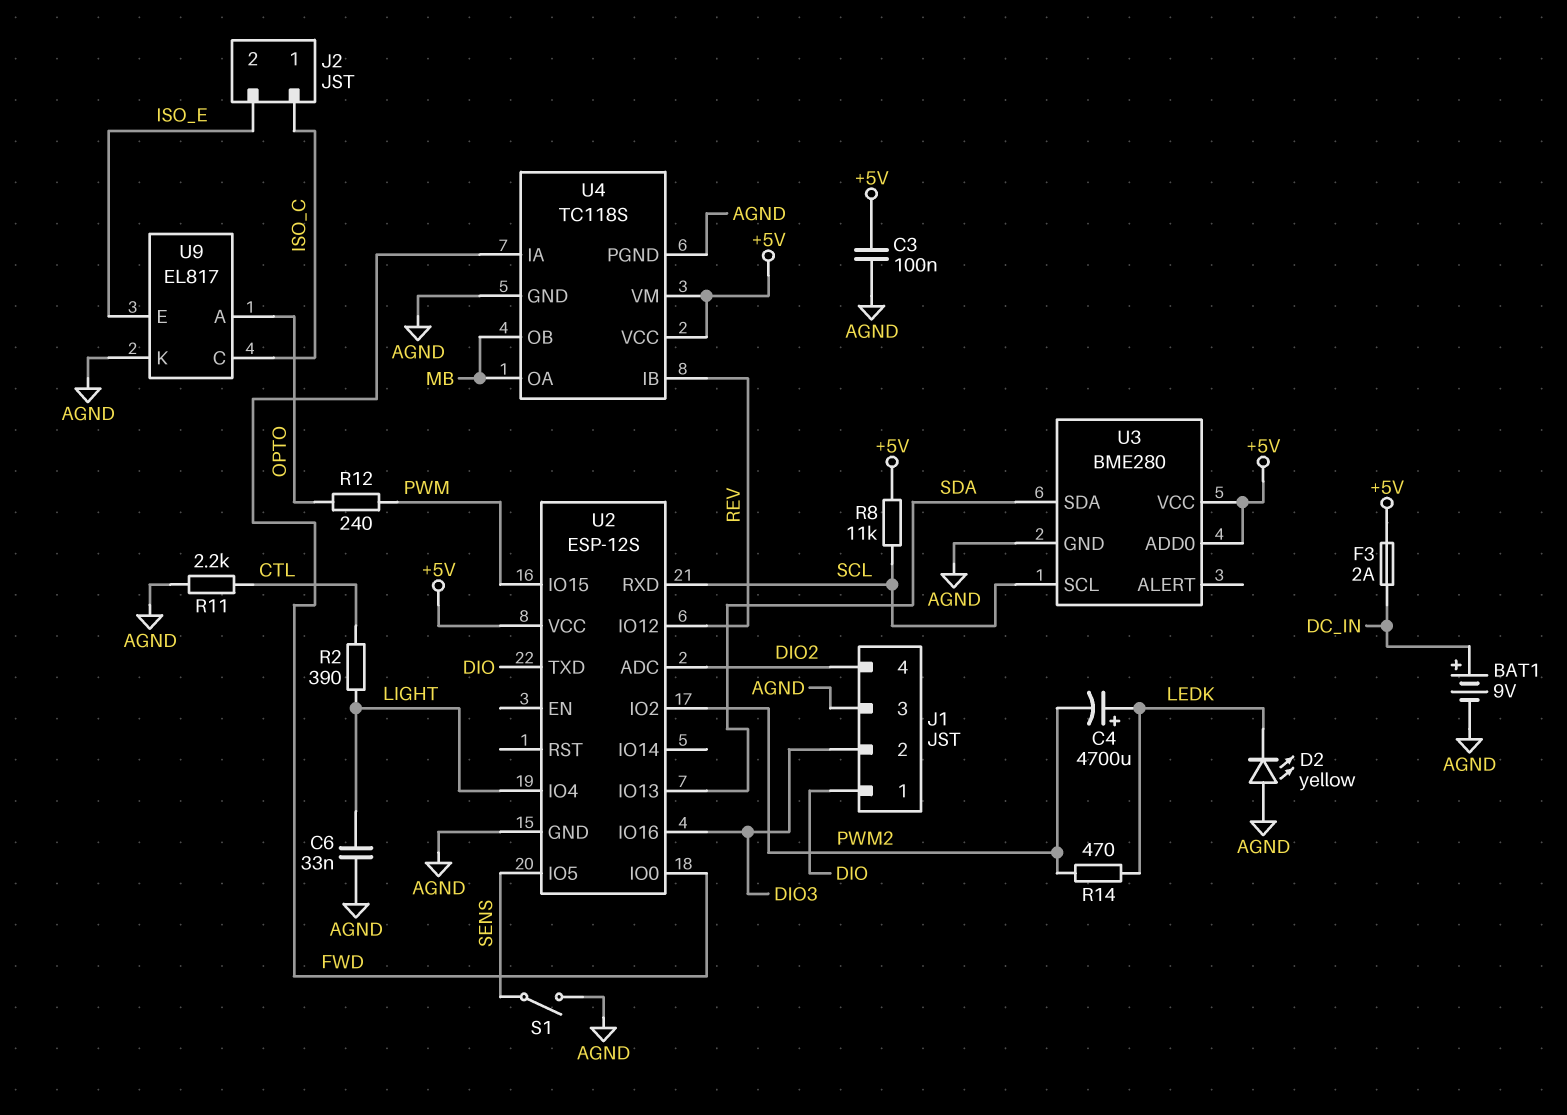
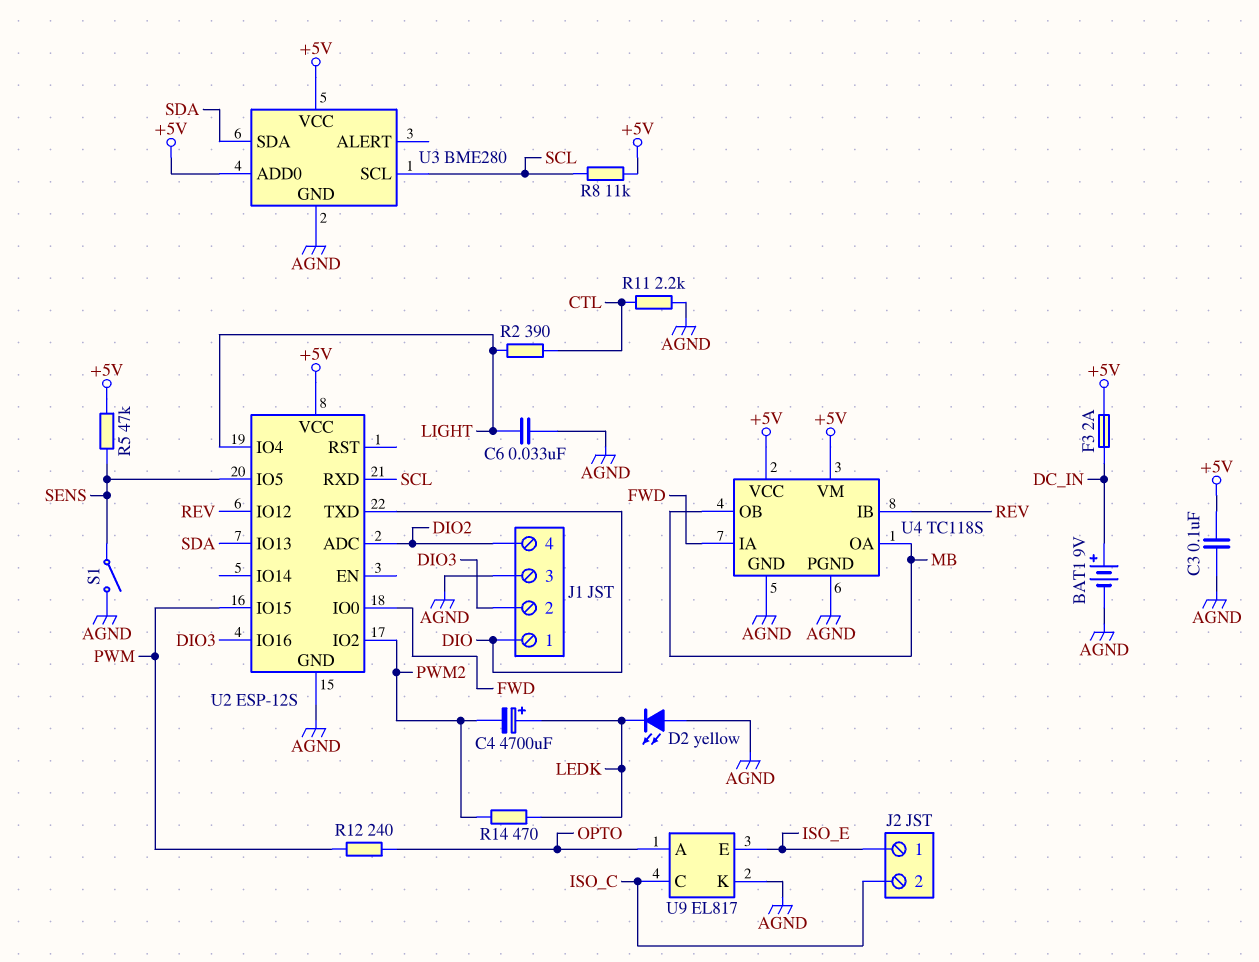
J2 pin 1: ISO_C -> ISO_E
J2 pin 2: ISO_E -> ISO_C
R5: none -> 47k (+5V, SENS)

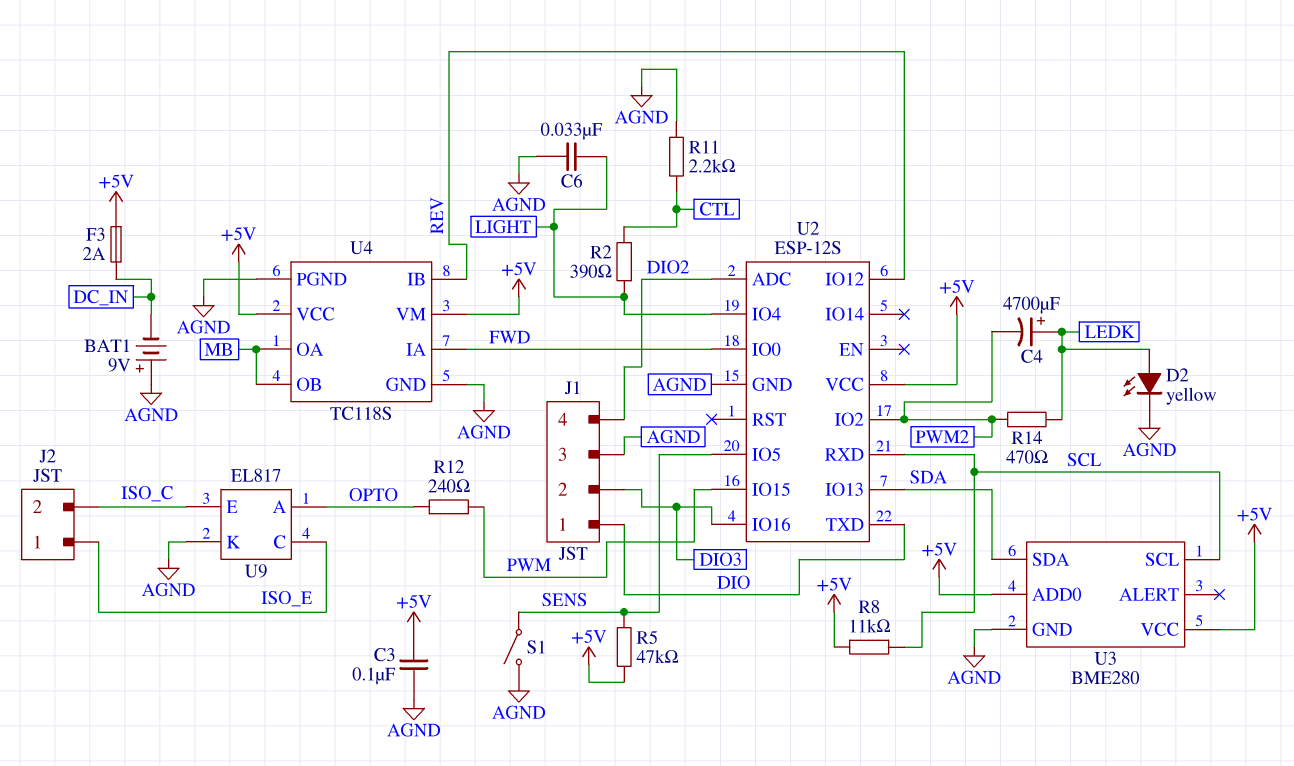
BAT1: 9V (plus DC_IN, minus AGND) -> 9V (plus AGND, minus DC_IN)
D2: LED yellow (A AGND, K LEDK) -> LED yellow (A LEDK, K AGND)
U9 pin C: ISO_C -> ISO_E
U9 pin E: ISO_E -> ISO_C

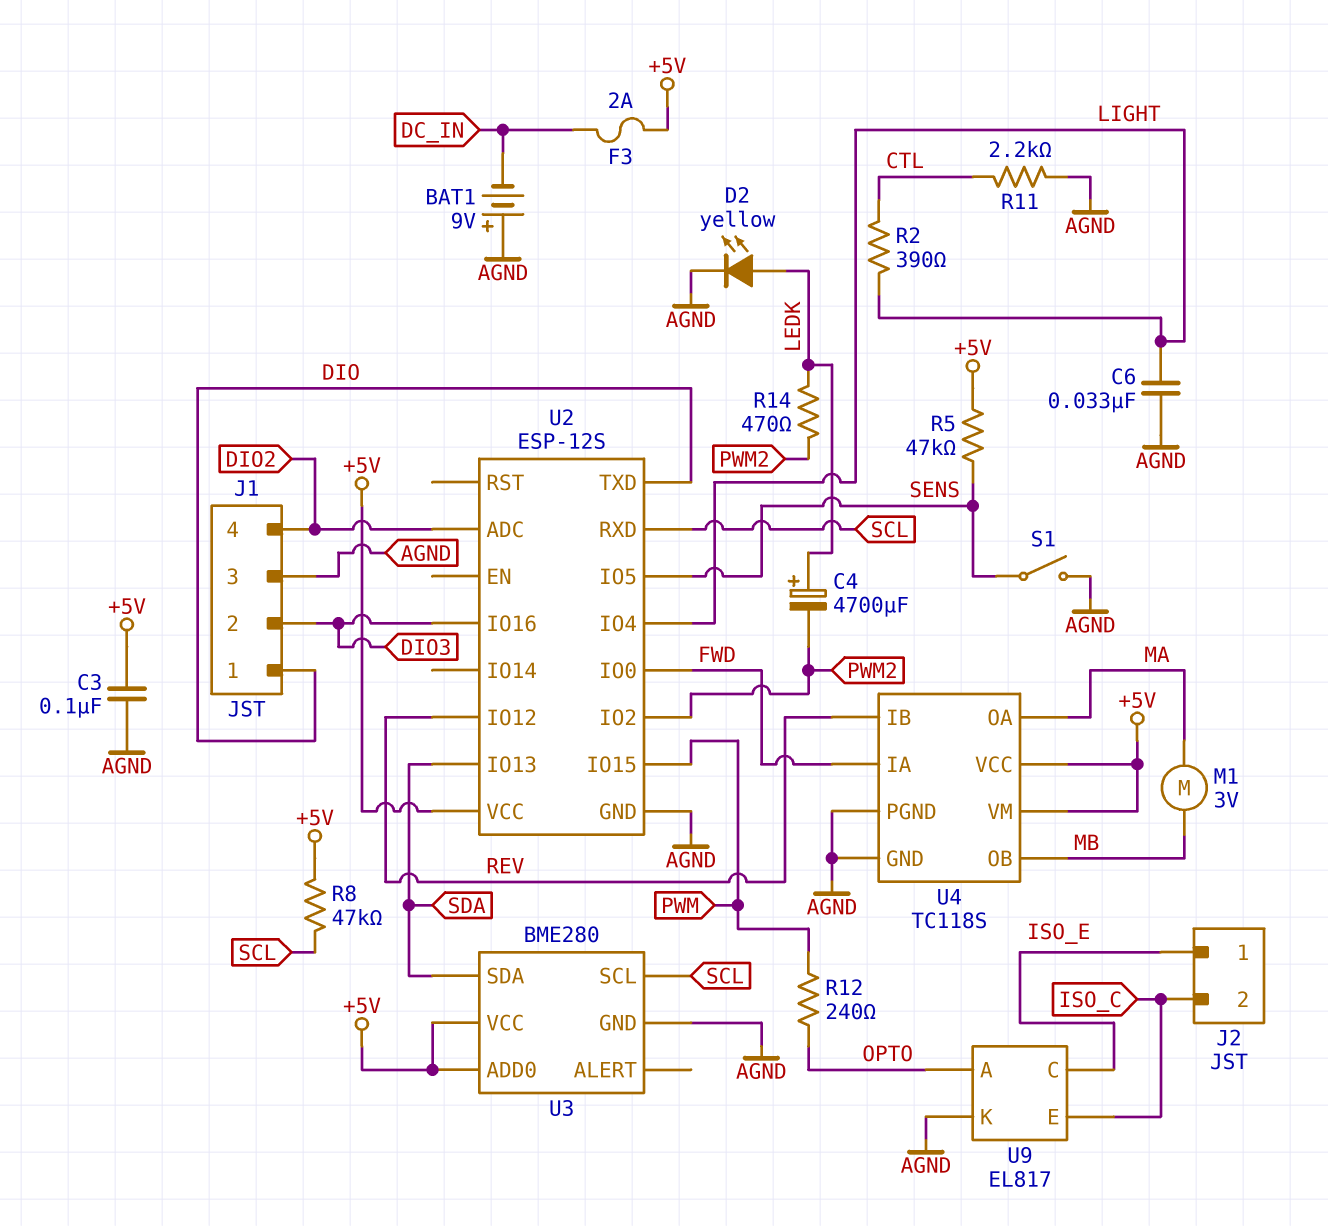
M1: none -> motor 3V (MA, MB)
R8: 11k (+5V, SCL) -> 47k (+5V, SCL)
U4 pin OA: MB -> MA

